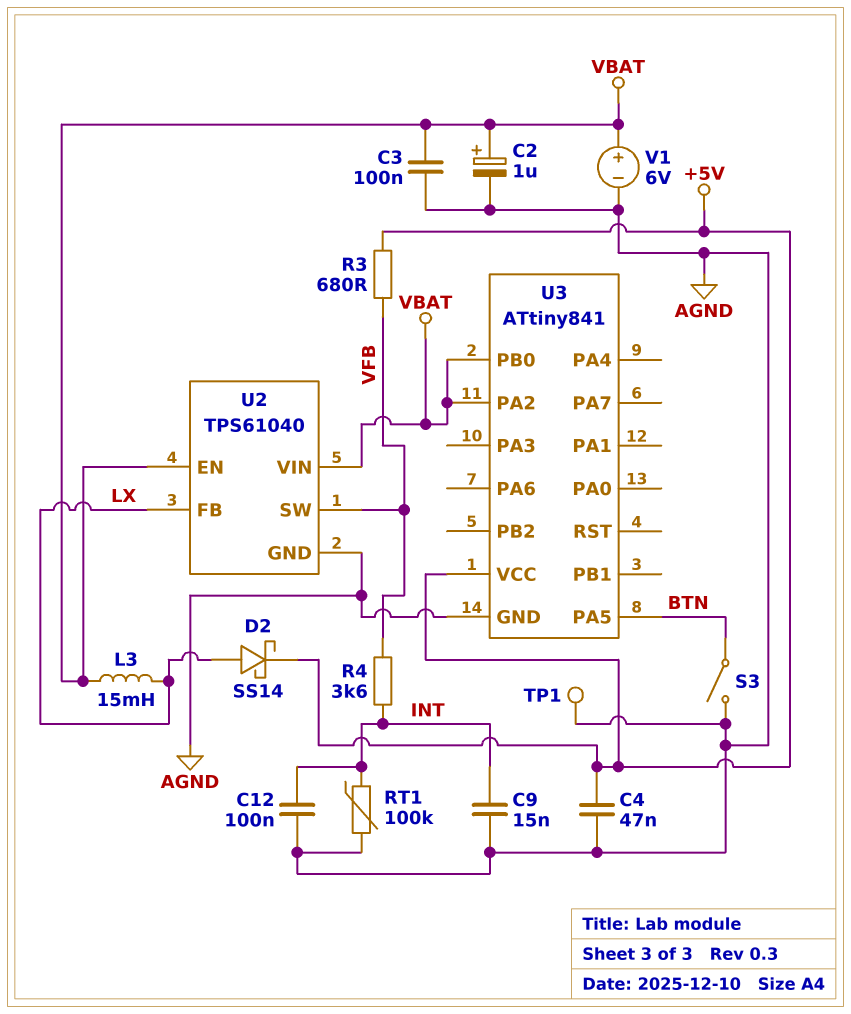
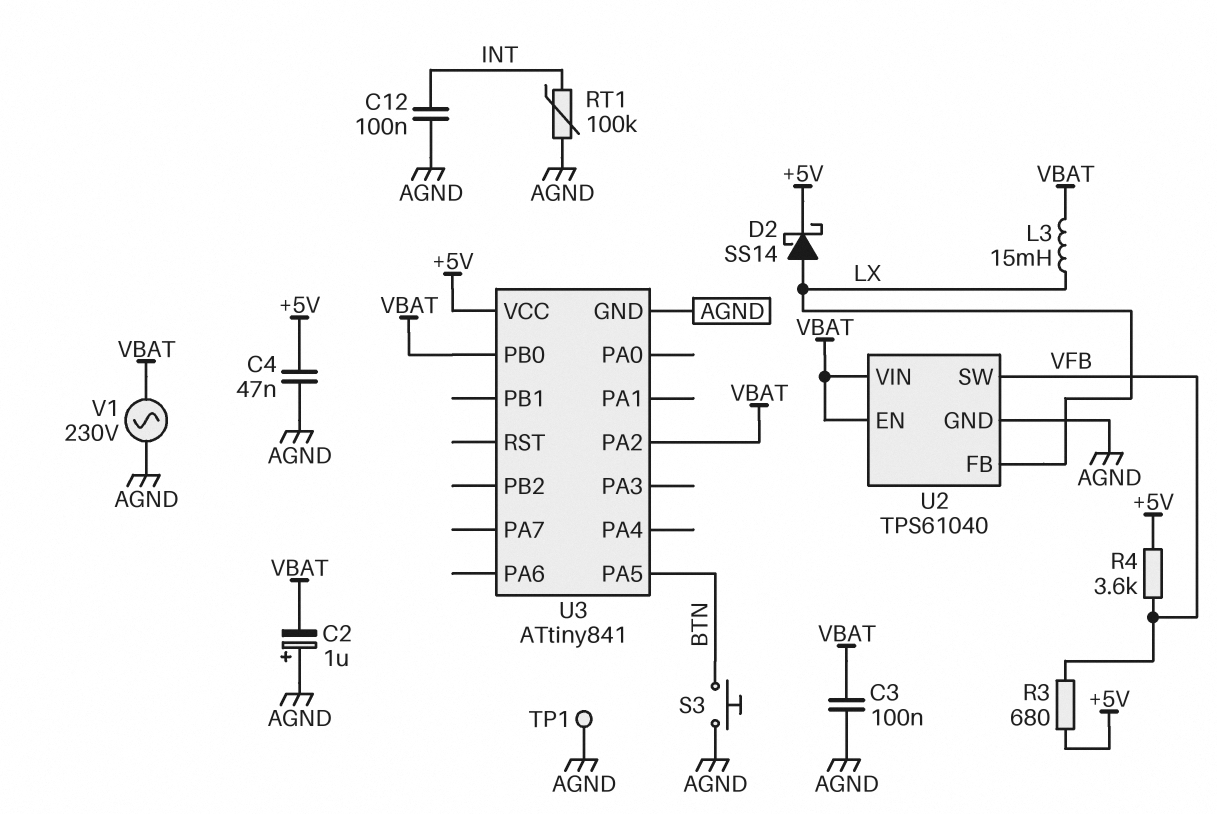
C2: 1uF (plus VBAT, minus AGND) -> 1uF (plus AGND, minus VBAT)
C9: 15nF (AGND, INT) -> none
R4: 3.6k (INT, VFB) -> 3.6k (+5V, VFB)
S3: switch (AGND, BTN) -> button (AGND, BTN)
V1: 6V (plus VBAT, minus AGND) -> AC 230V (AGND, VBAT)

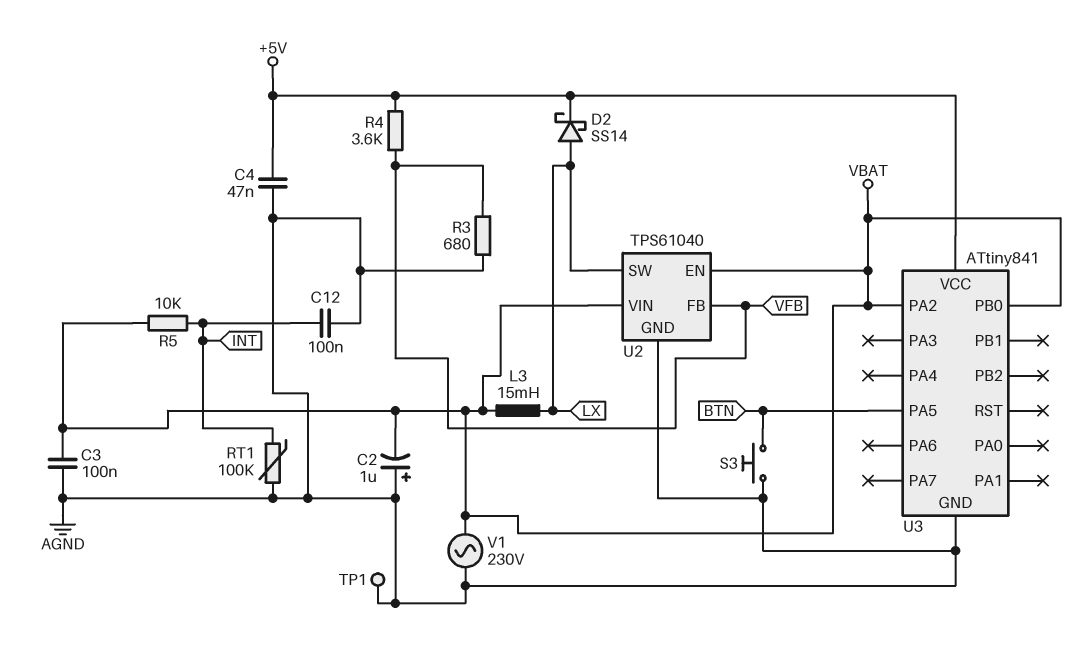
R3: 680 (+5V, VFB) -> 680 (AGND, VFB)
R5: none -> 10k (INT, VBAT)
U2 pin FB: LX -> VFB
U2 pin SW: VFB -> LX

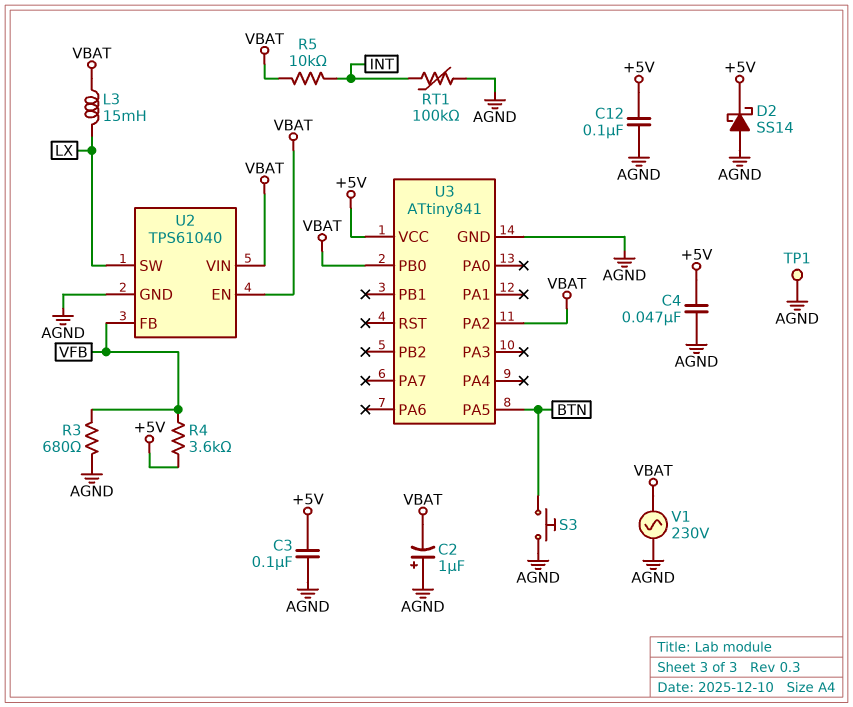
C3: 100nF (AGND, VBAT) -> 100nF (+5V, AGND)
C12: 100nF (AGND, INT) -> 100nF (+5V, AGND)
D2: schottky SS14 (A LX, K +5V) -> schottky SS14 (A AGND, K +5V)

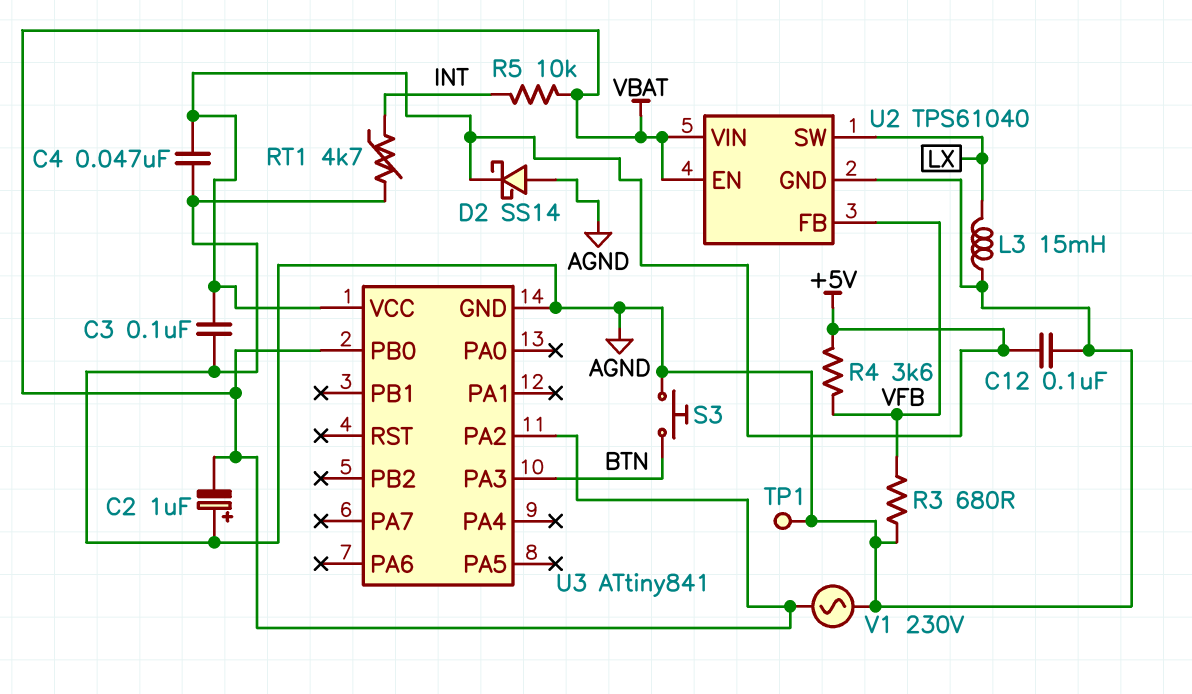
L3: 15mH (LX, VBAT) -> 15mH (AGND, LX)
RT1: 100k (AGND, INT) -> 4.7k (AGND, INT)
U3 pin PA3: none -> BTN
U3 pin PA5: BTN -> none

